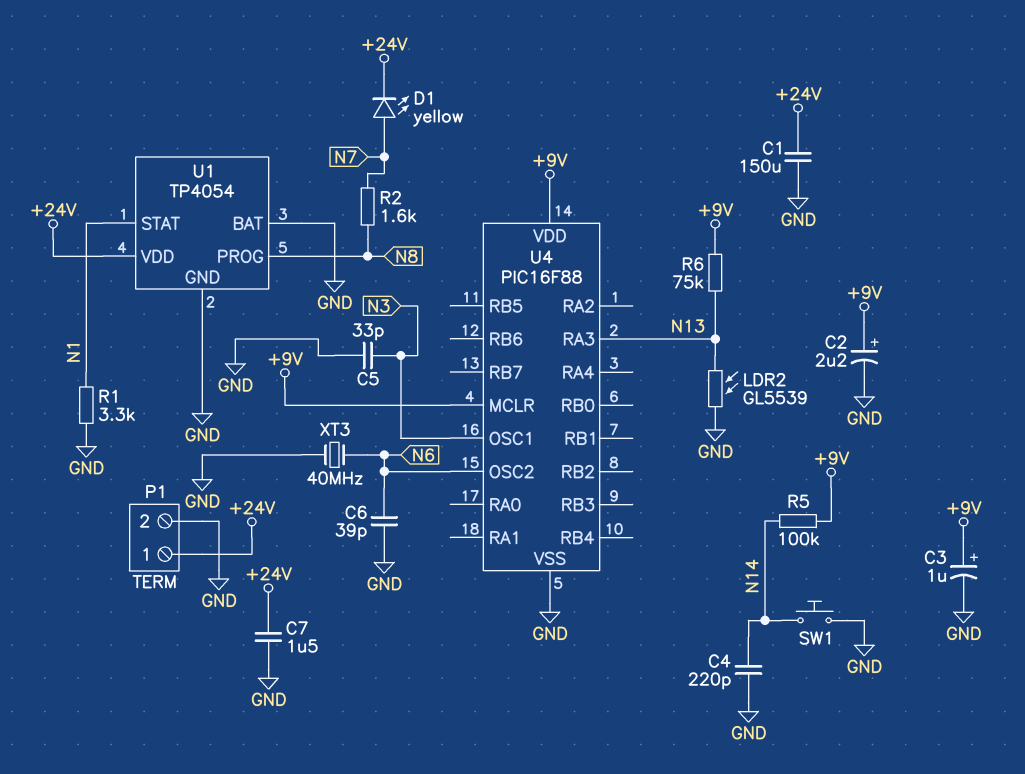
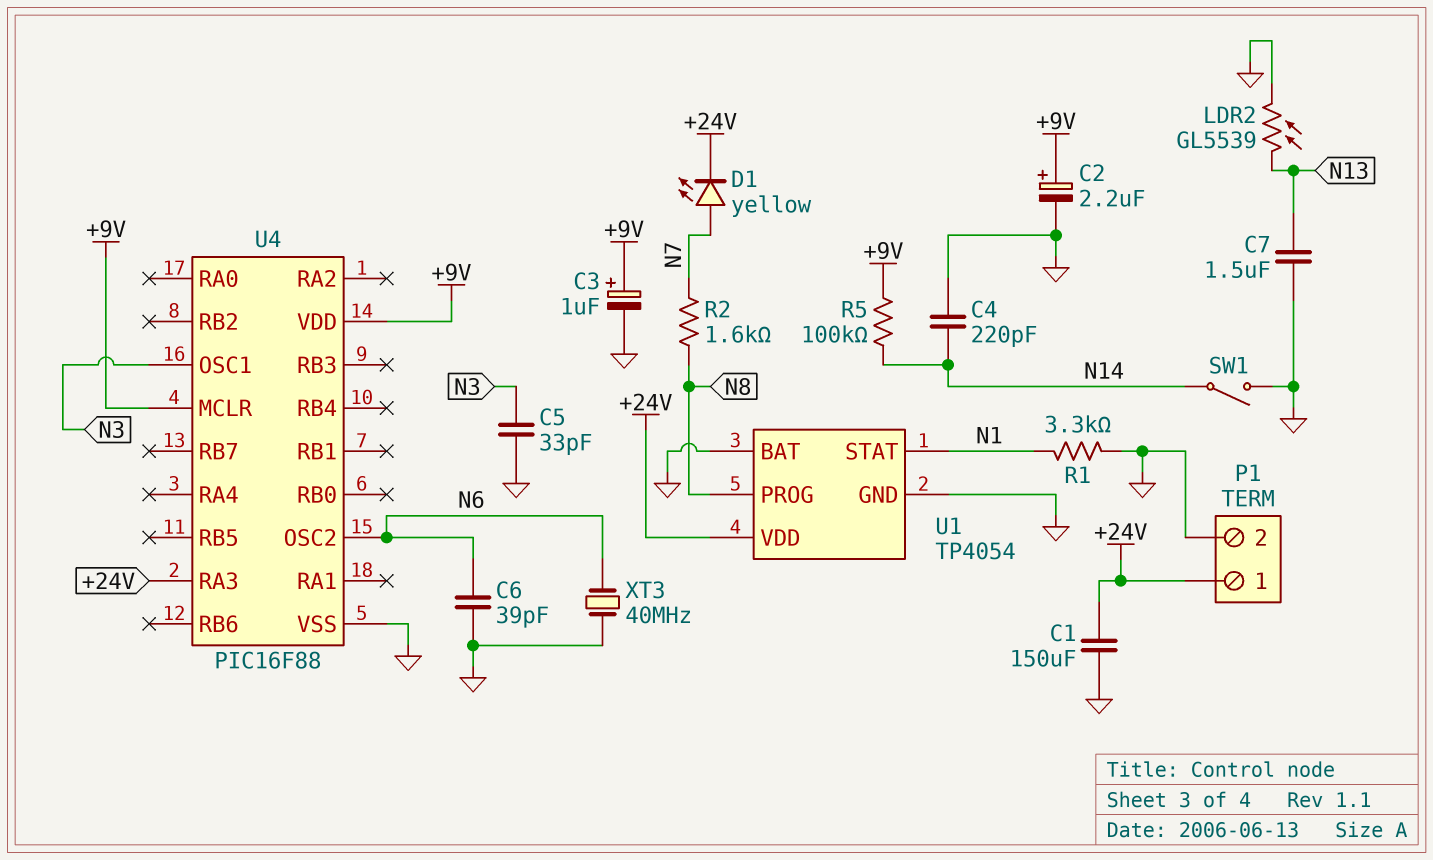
C7: 1.5uF (+24V, GND) -> 1.5uF (GND, N13)
R6: 75k (+9V, N13) -> none
SW1: button (GND, N14) -> switch (GND, N14)
U4 pin RA3: N13 -> +24V

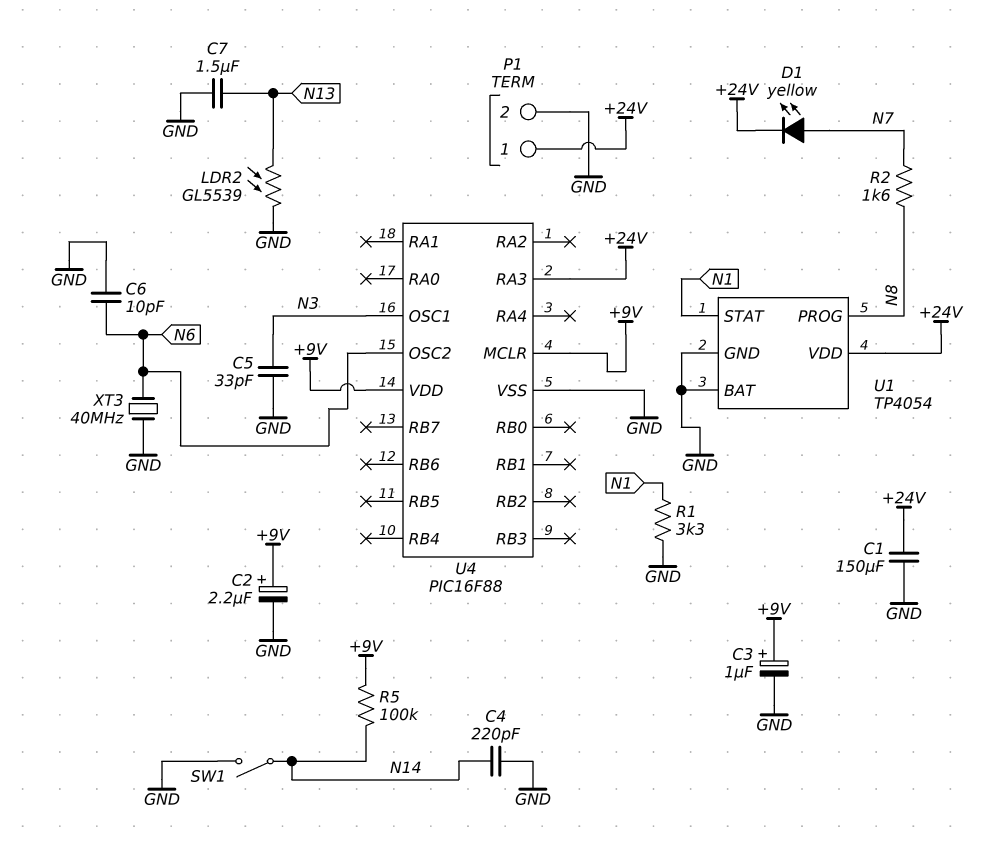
C6: 39pF (GND, N6) -> 10pF (GND, N6)

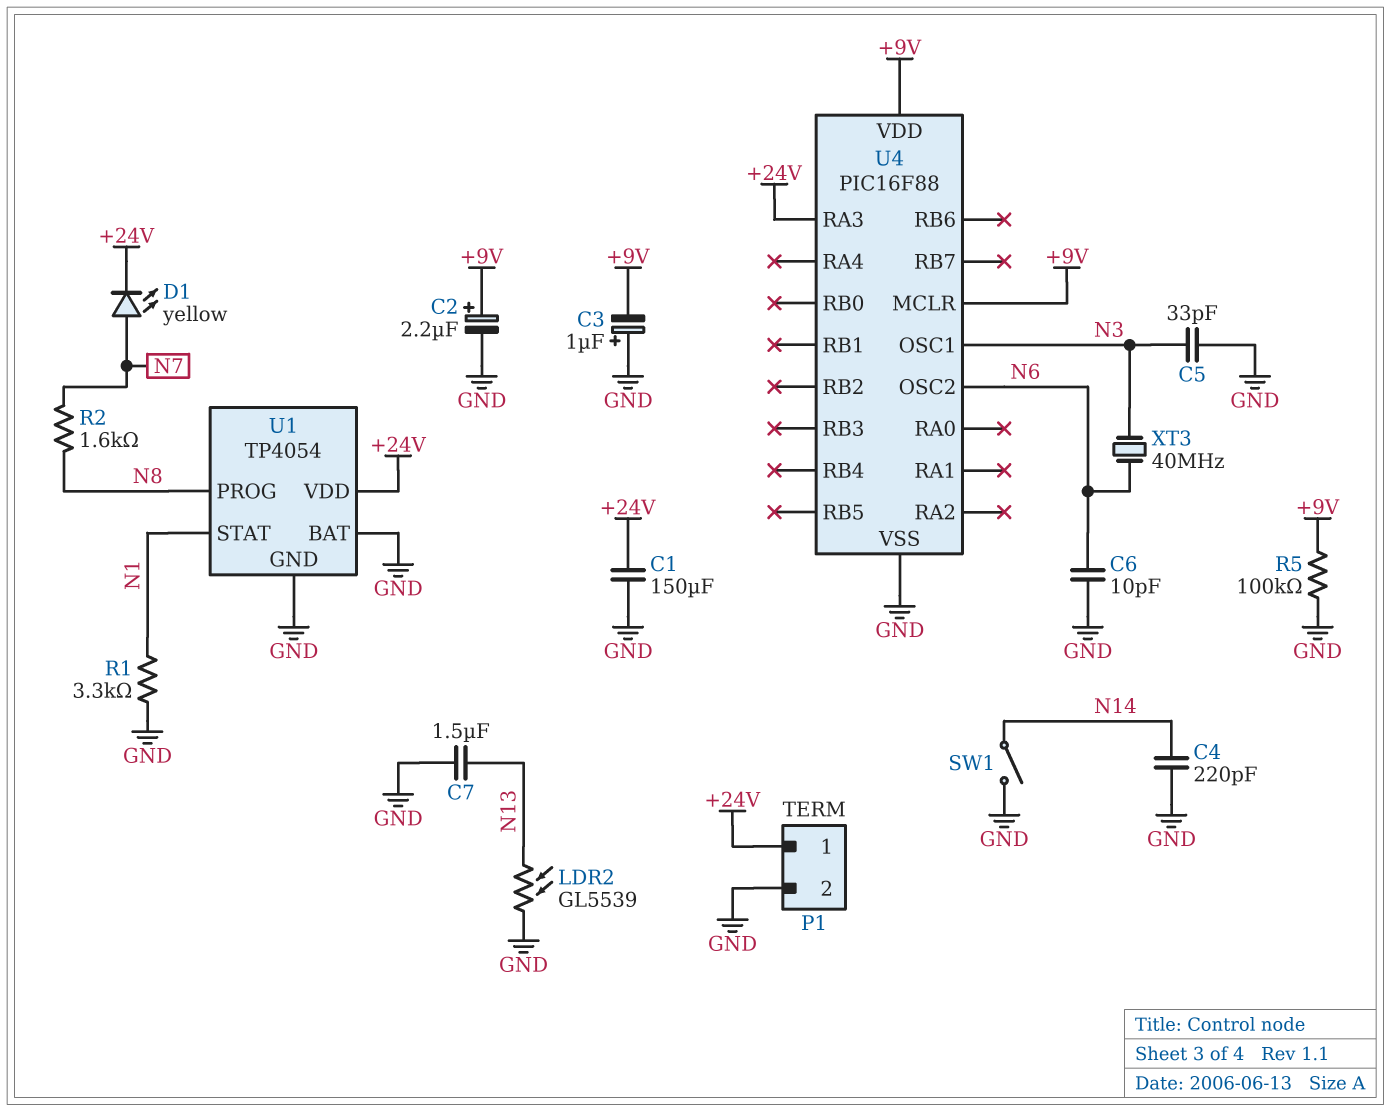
C3: 1uF (plus +9V, minus GND) -> 1uF (plus GND, minus +9V)
R5: 100k (+9V, N14) -> 100k (+9V, GND)
XT3: 40MHz (GND, N6) -> 40MHz (N3, N6)

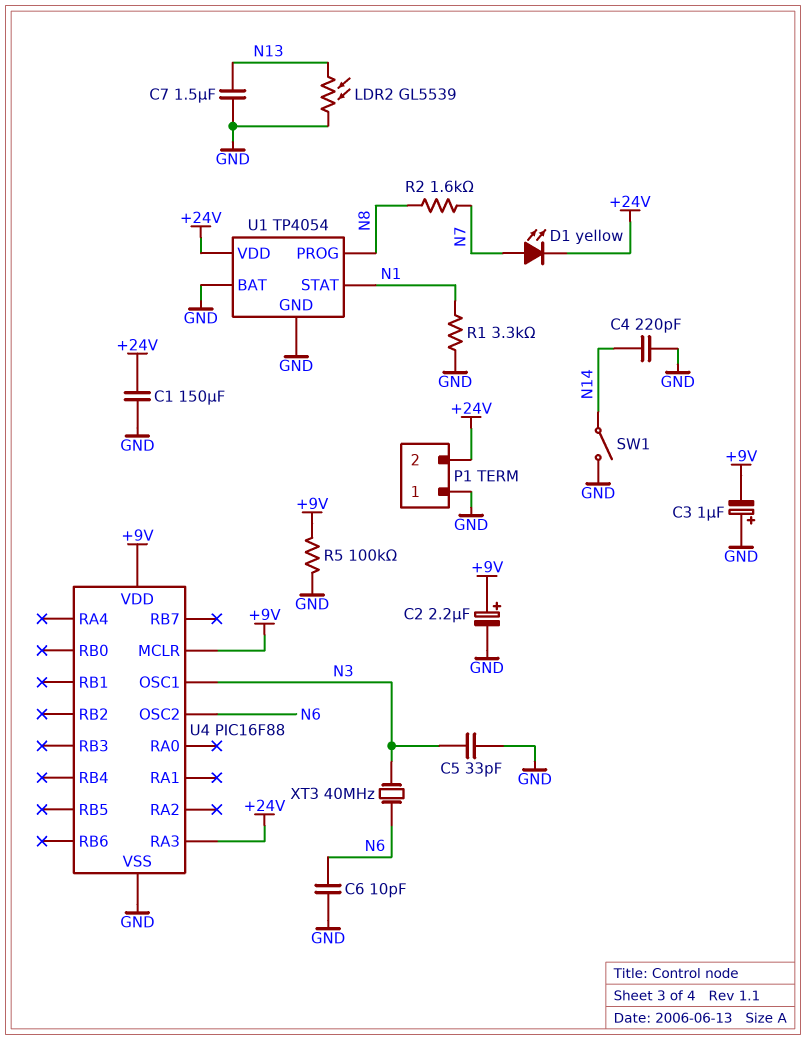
P1 pin 1: +24V -> GND
P1 pin 2: GND -> +24V

